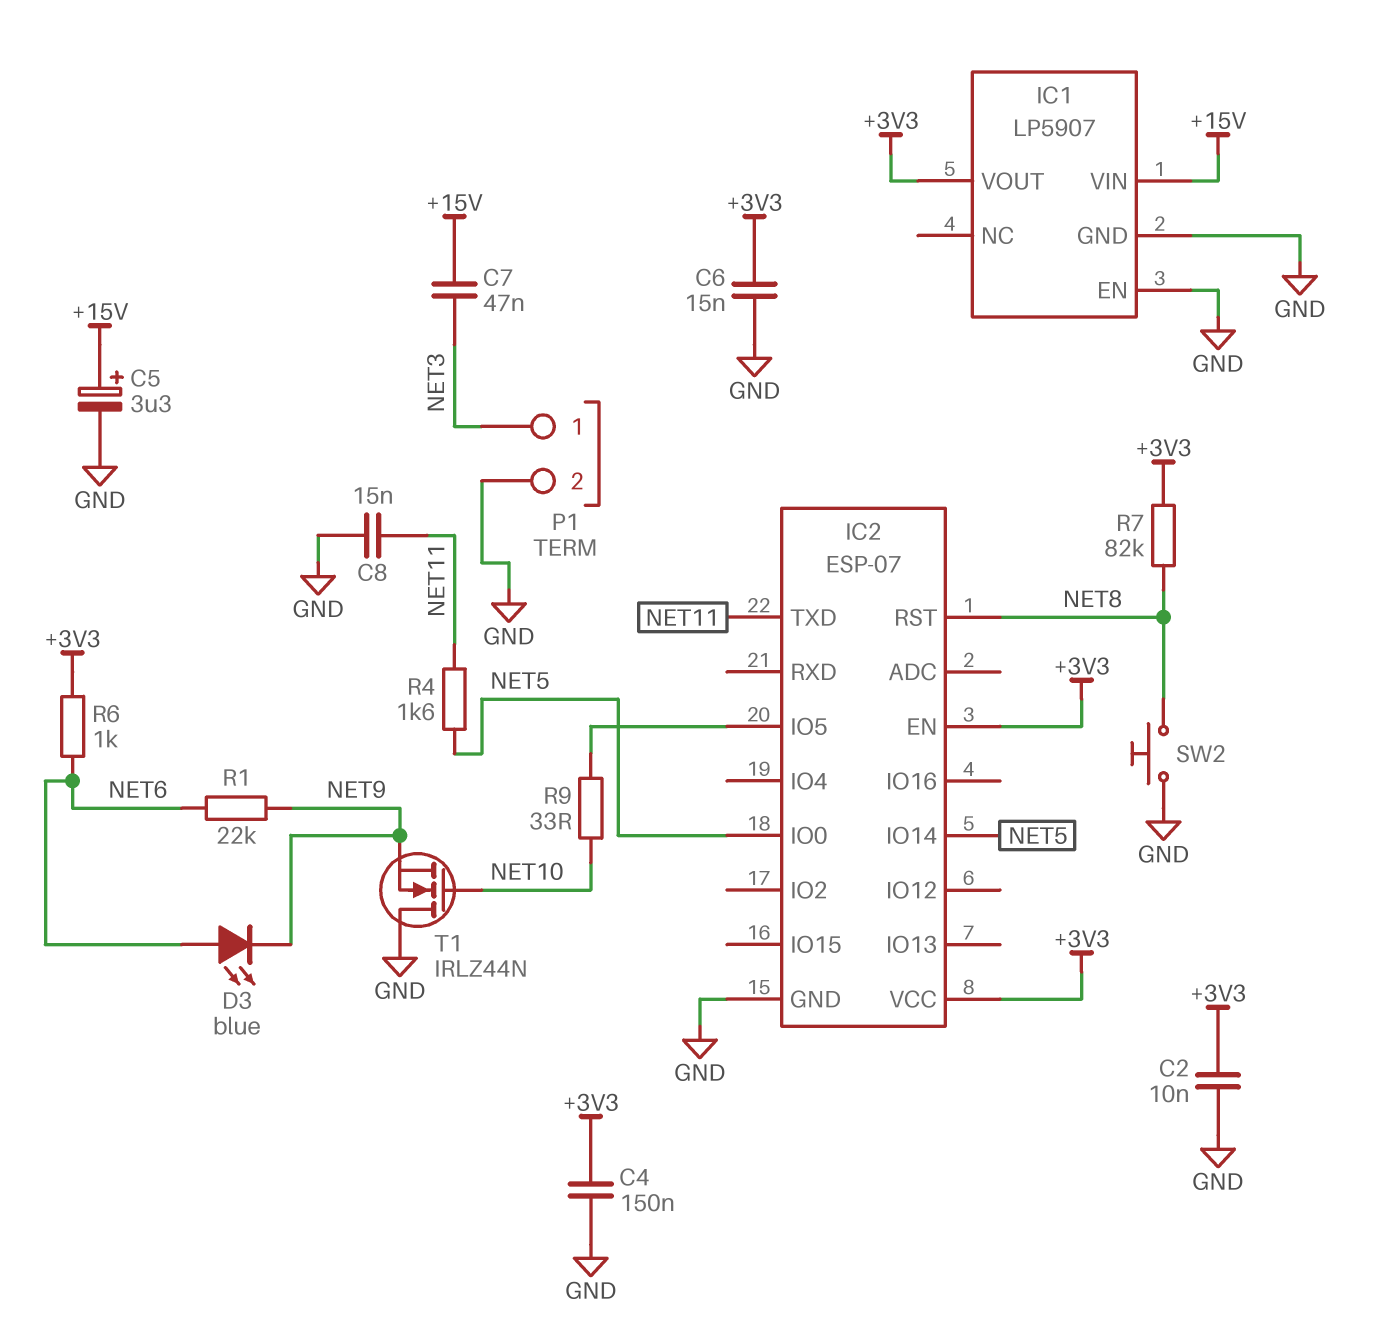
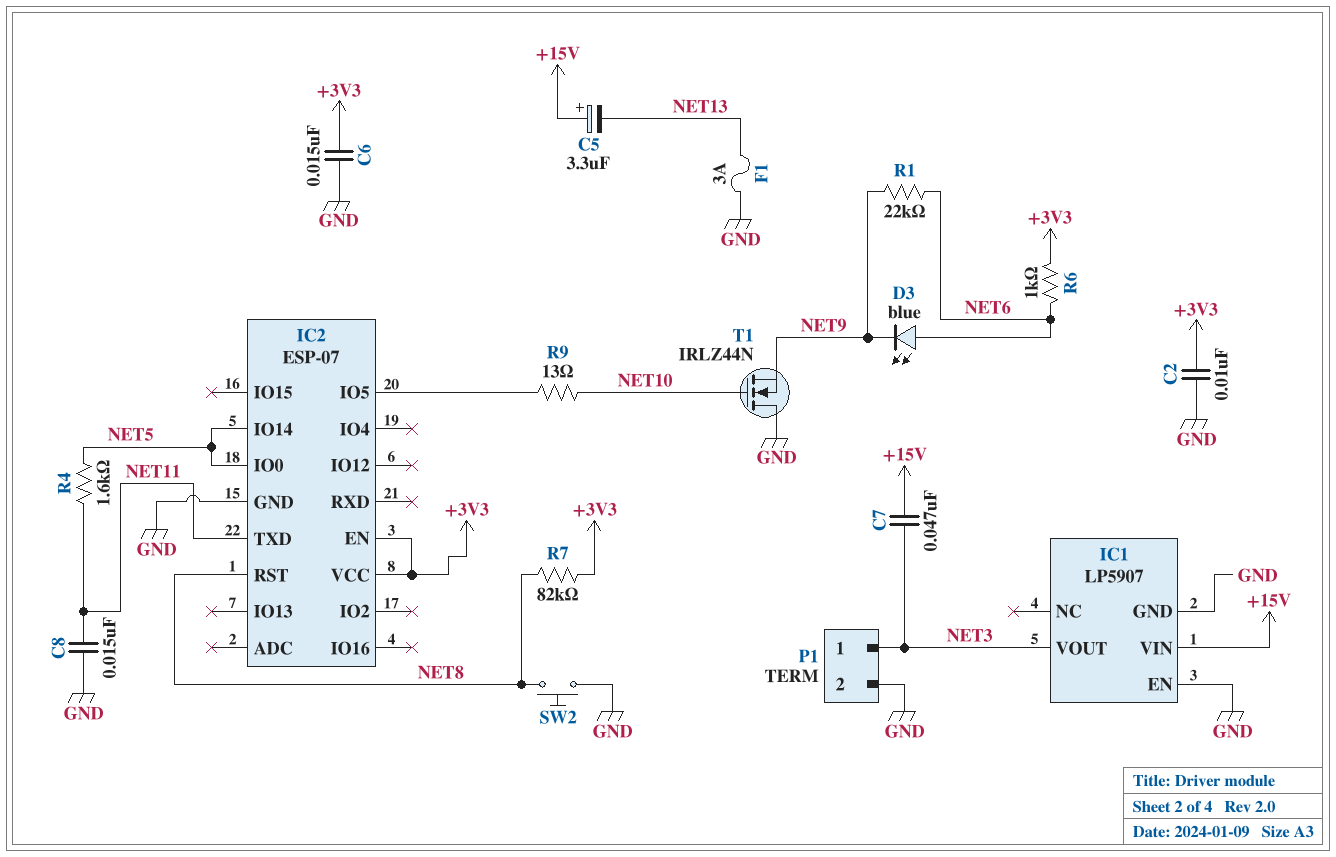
C4: 150nF (+3V3, GND) -> none
C5: 3.3uF (plus +15V, minus GND) -> 3.3uF (plus +15V, minus NET13)
F1: none -> 3A (GND, NET13)
IC1 pin VOUT: +3V3 -> NET3
R9: 33 (IC2/IO5, NET10) -> 13 (IC2/IO5, NET10)

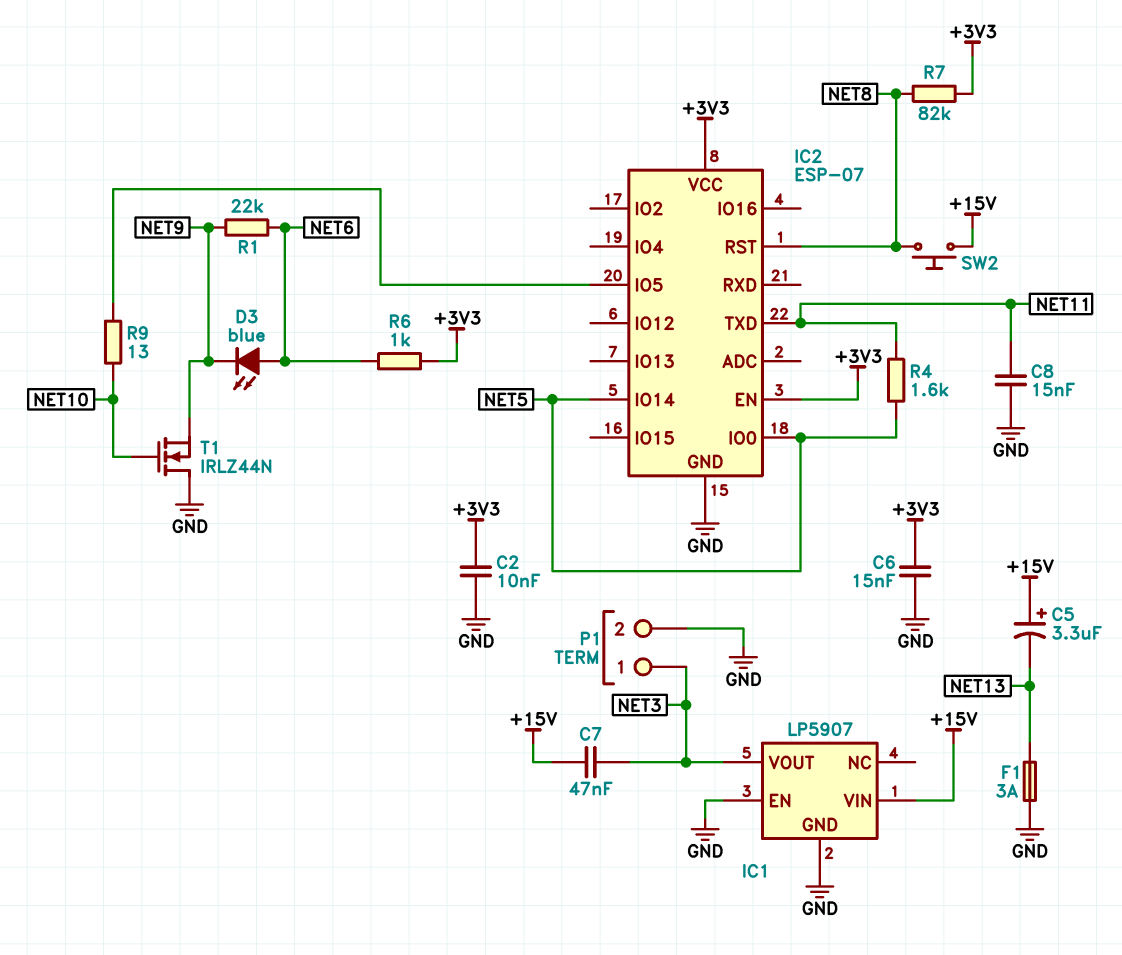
SW2: button (GND, NET8) -> button (+15V, NET8)

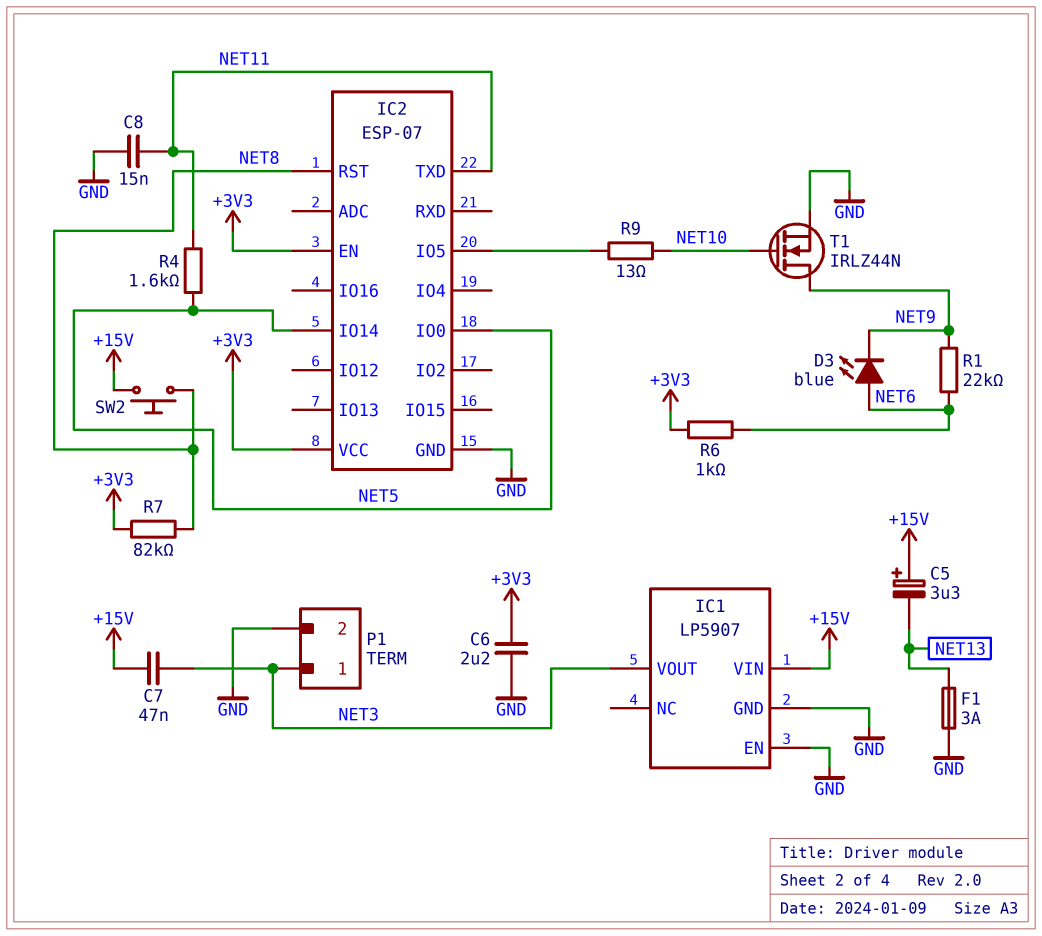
C2: 10nF (+3V3, GND) -> none
C6: 15nF (+3V3, GND) -> 2.2uF (+3V3, GND)
T1: NMOS IRLZ44N (G NET10, D GND, S NET9) -> NMOS IRLZ44N (G NET10, D NET9, S GND)

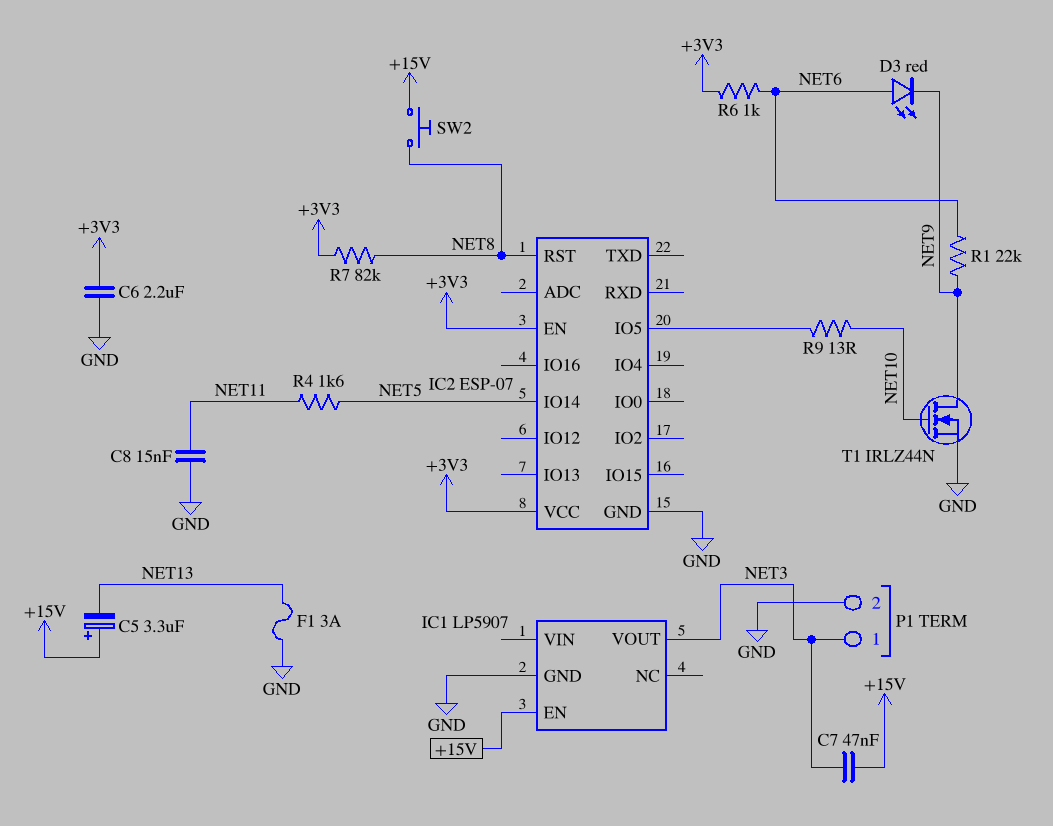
D3: LED blue (A NET6, K NET9) -> LED red (A NET6, K NET9)
IC1 pin EN: GND -> +15V
IC1 pin VIN: +15V -> none
IC2 pin IO0: NET5 -> none
IC2 pin TXD: NET11 -> none

